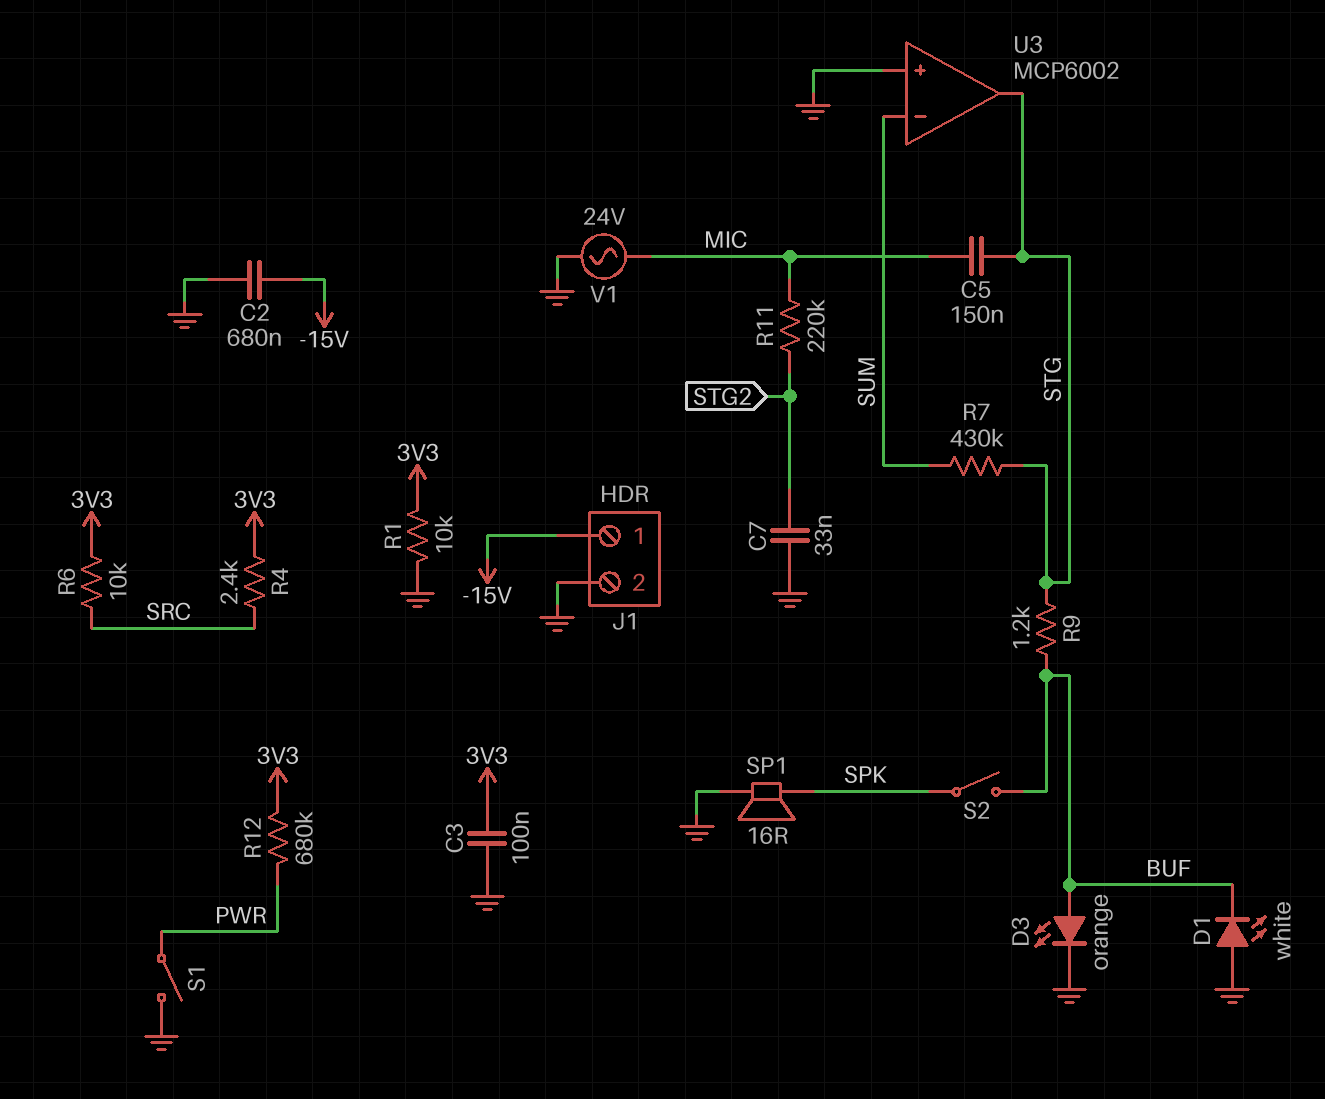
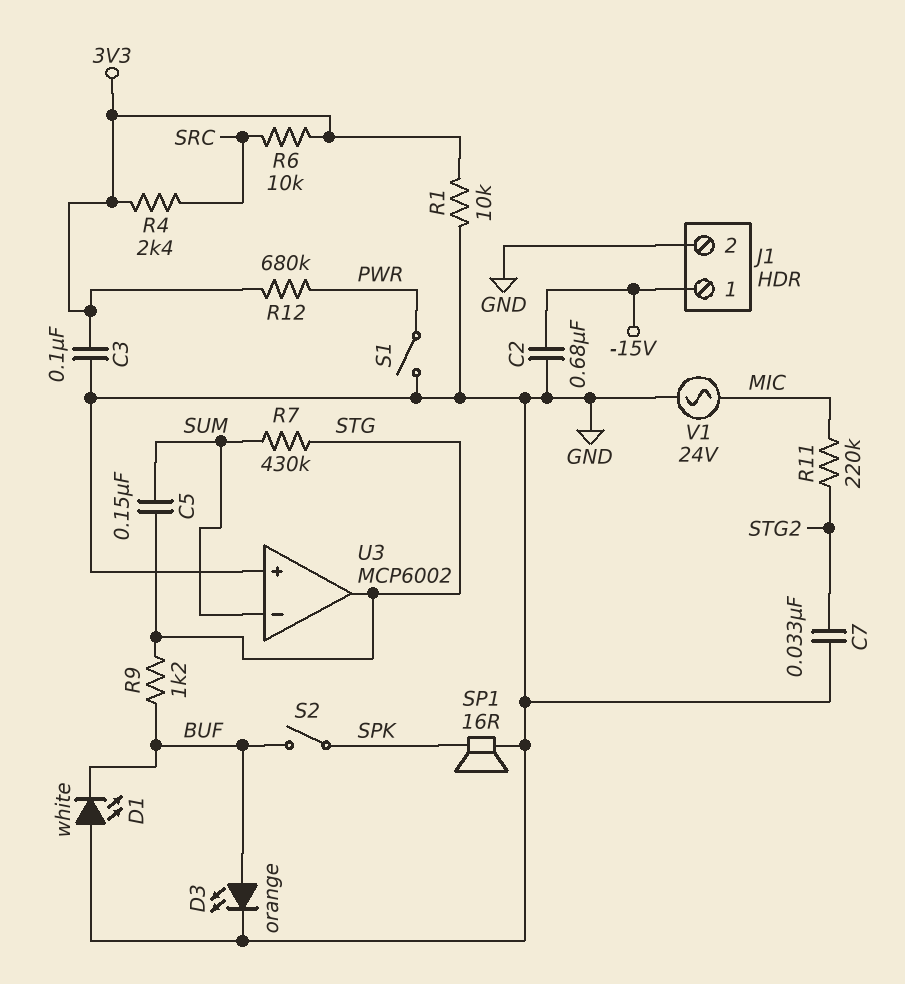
C5: 150nF (MIC, STG) -> 150nF (STG, SUM)

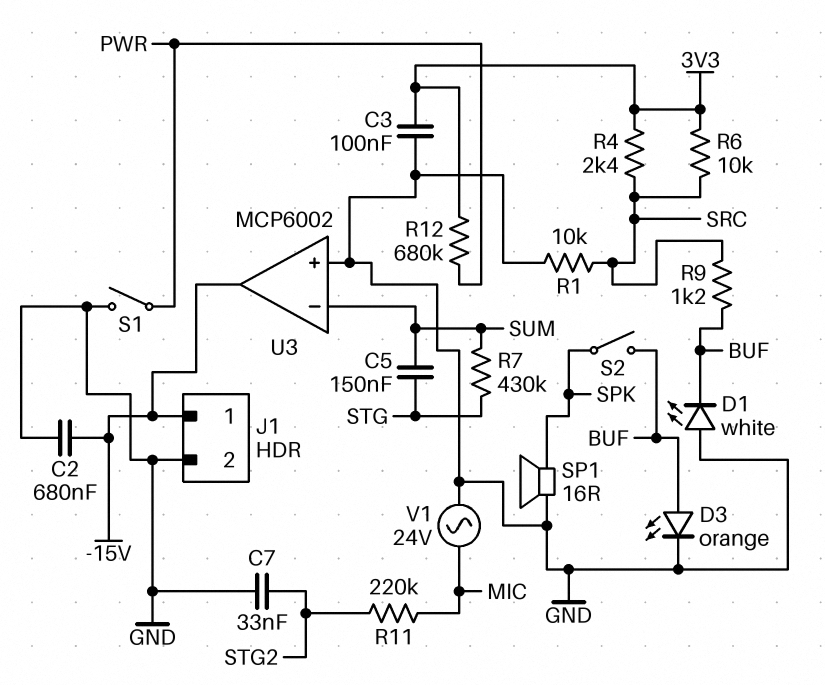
R1: 10k (3V3, GND) -> 10k (GND, SRC)
R9: 1.2k (BUF, STG) -> 1.2k (BUF, SRC)
U3 pin out: STG -> -15V

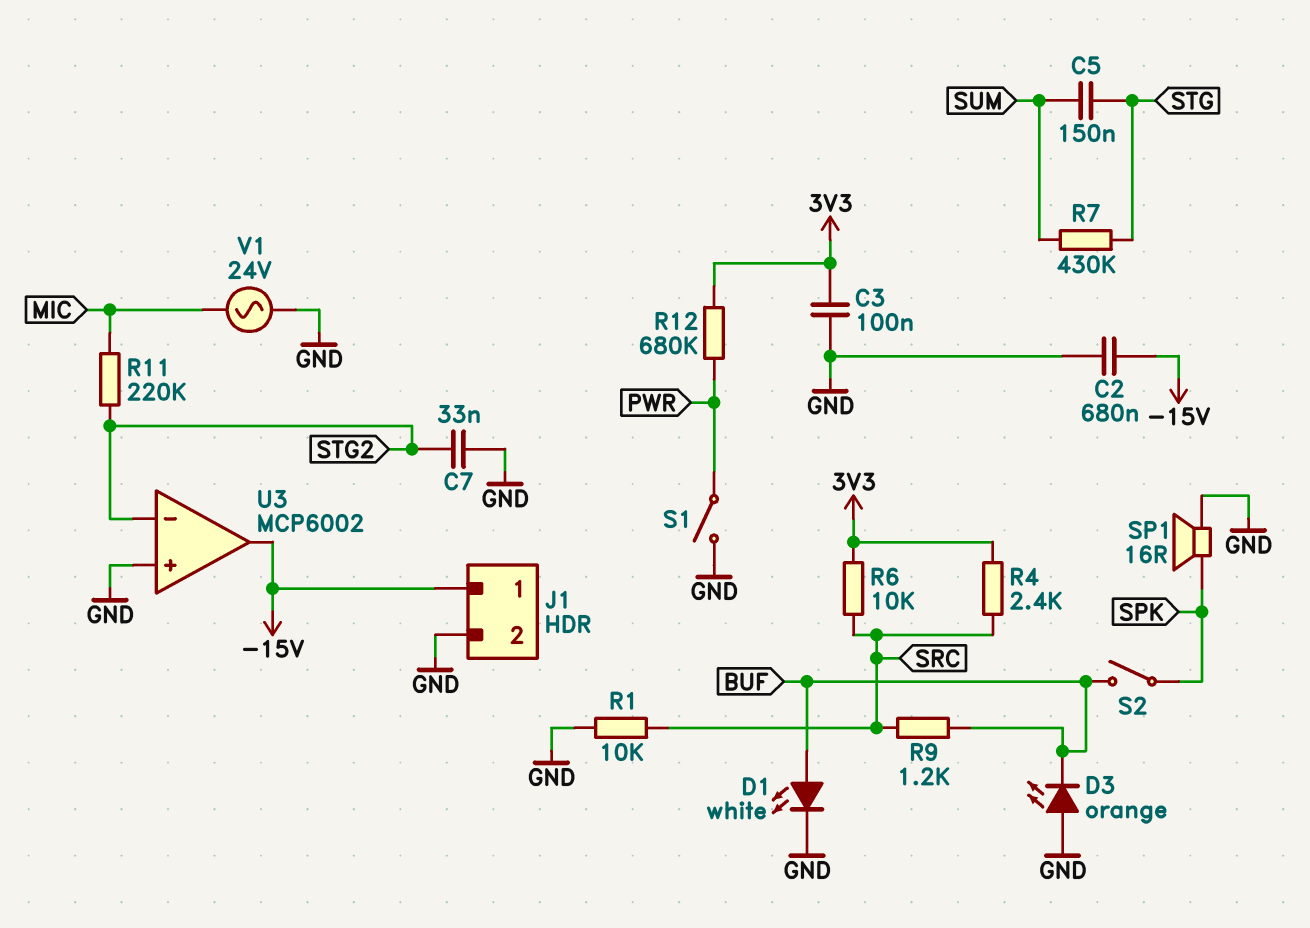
D1: LED white (A GND, K BUF) -> LED white (A BUF, K GND)
D3: LED orange (A BUF, K GND) -> LED orange (A GND, K BUF)
U3 pin in-: SUM -> STG2

